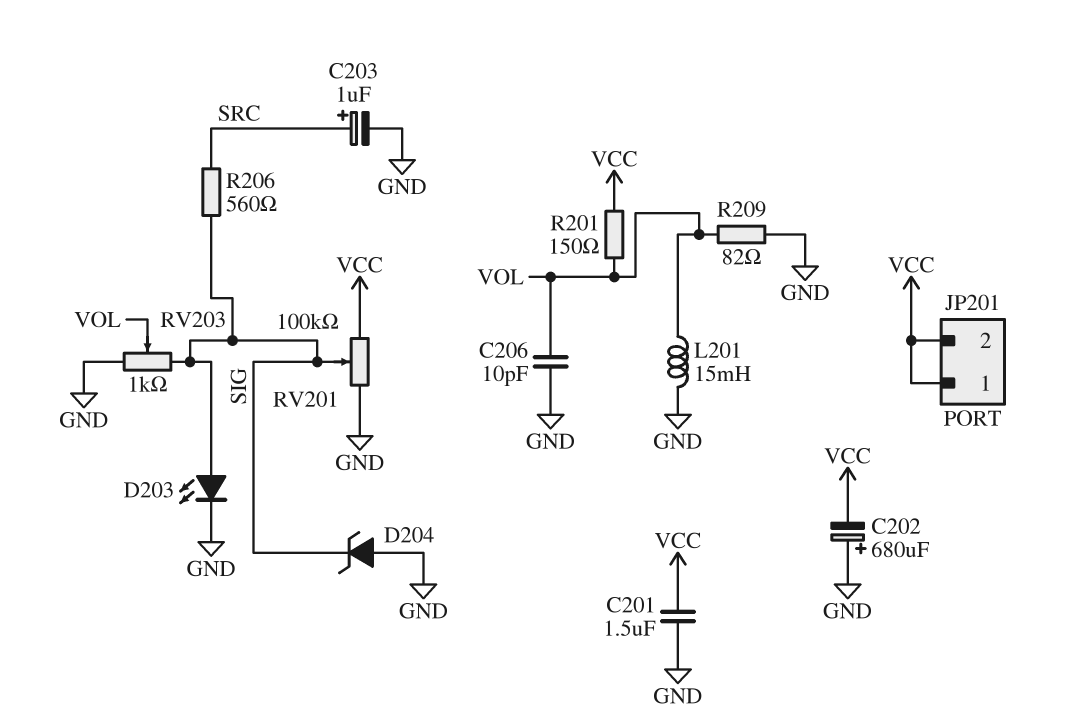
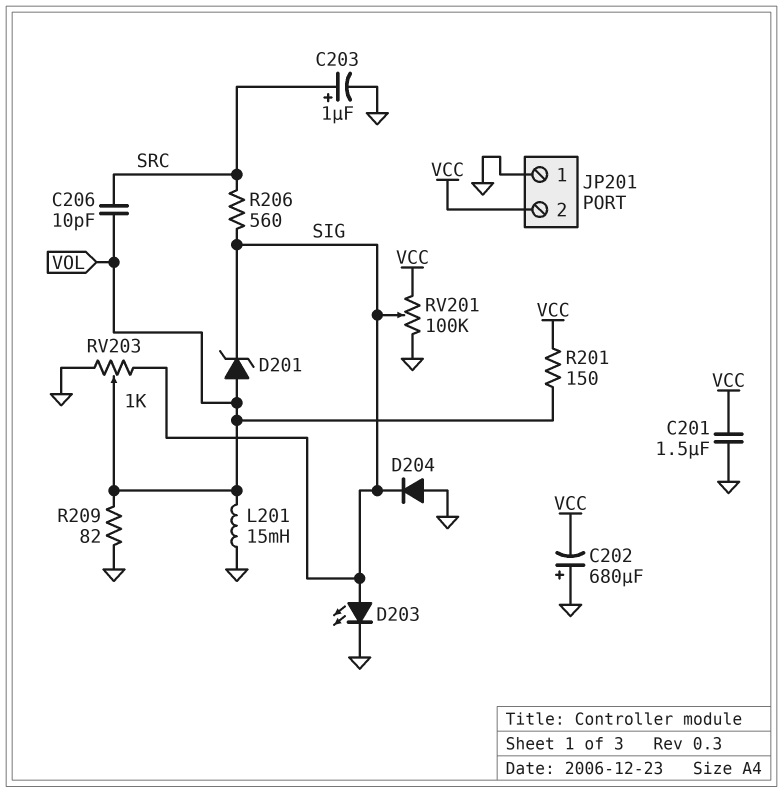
C206: 10pF (GND, VOL) -> 10pF (SRC, VOL)
D201: none -> zener (A VOL, K SIG)
D204: zener (A GND, K SIG) -> diode (A GND, K SIG)
JP201 pin 1: VCC -> GND

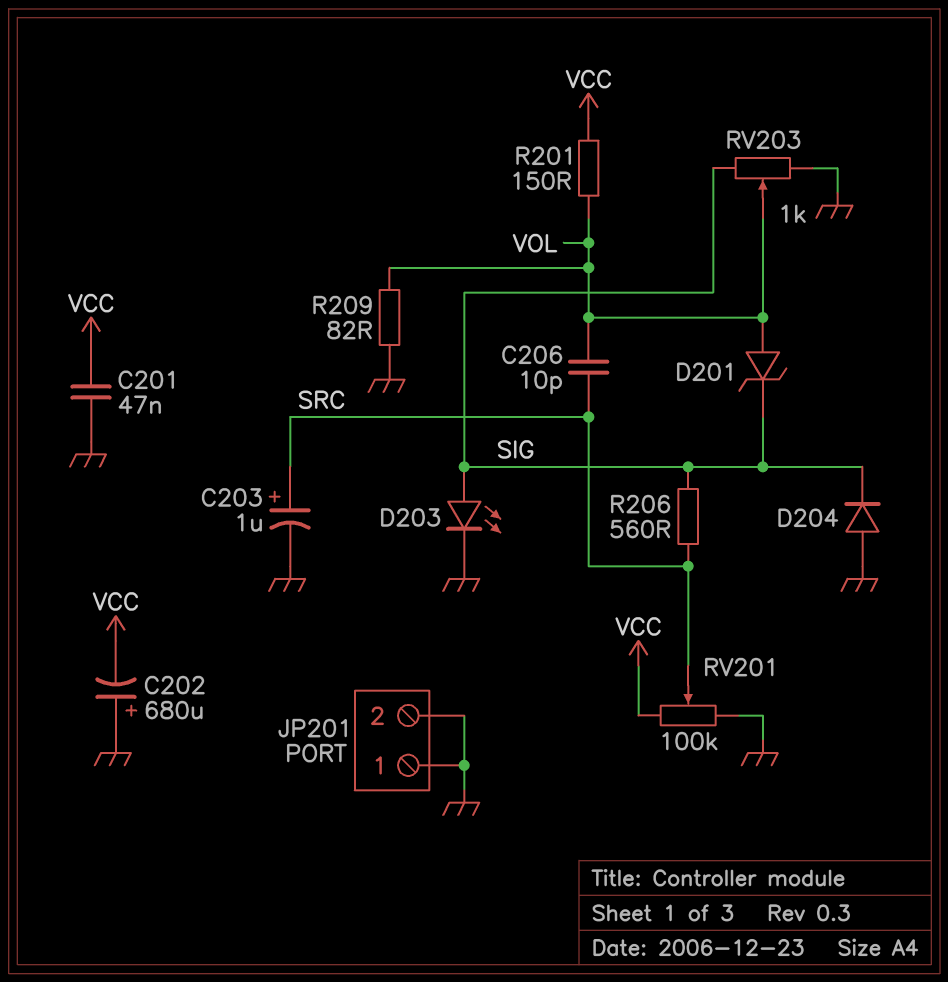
C201: 1.5uF (GND, VCC) -> 47nF (GND, VCC)
JP201 pin 2: VCC -> GND
L201: 15mH (GND, VOL) -> none
RV201: 100k (GND, VCC, wiper SIG) -> 100k (GND, VCC, wiper SRC)

